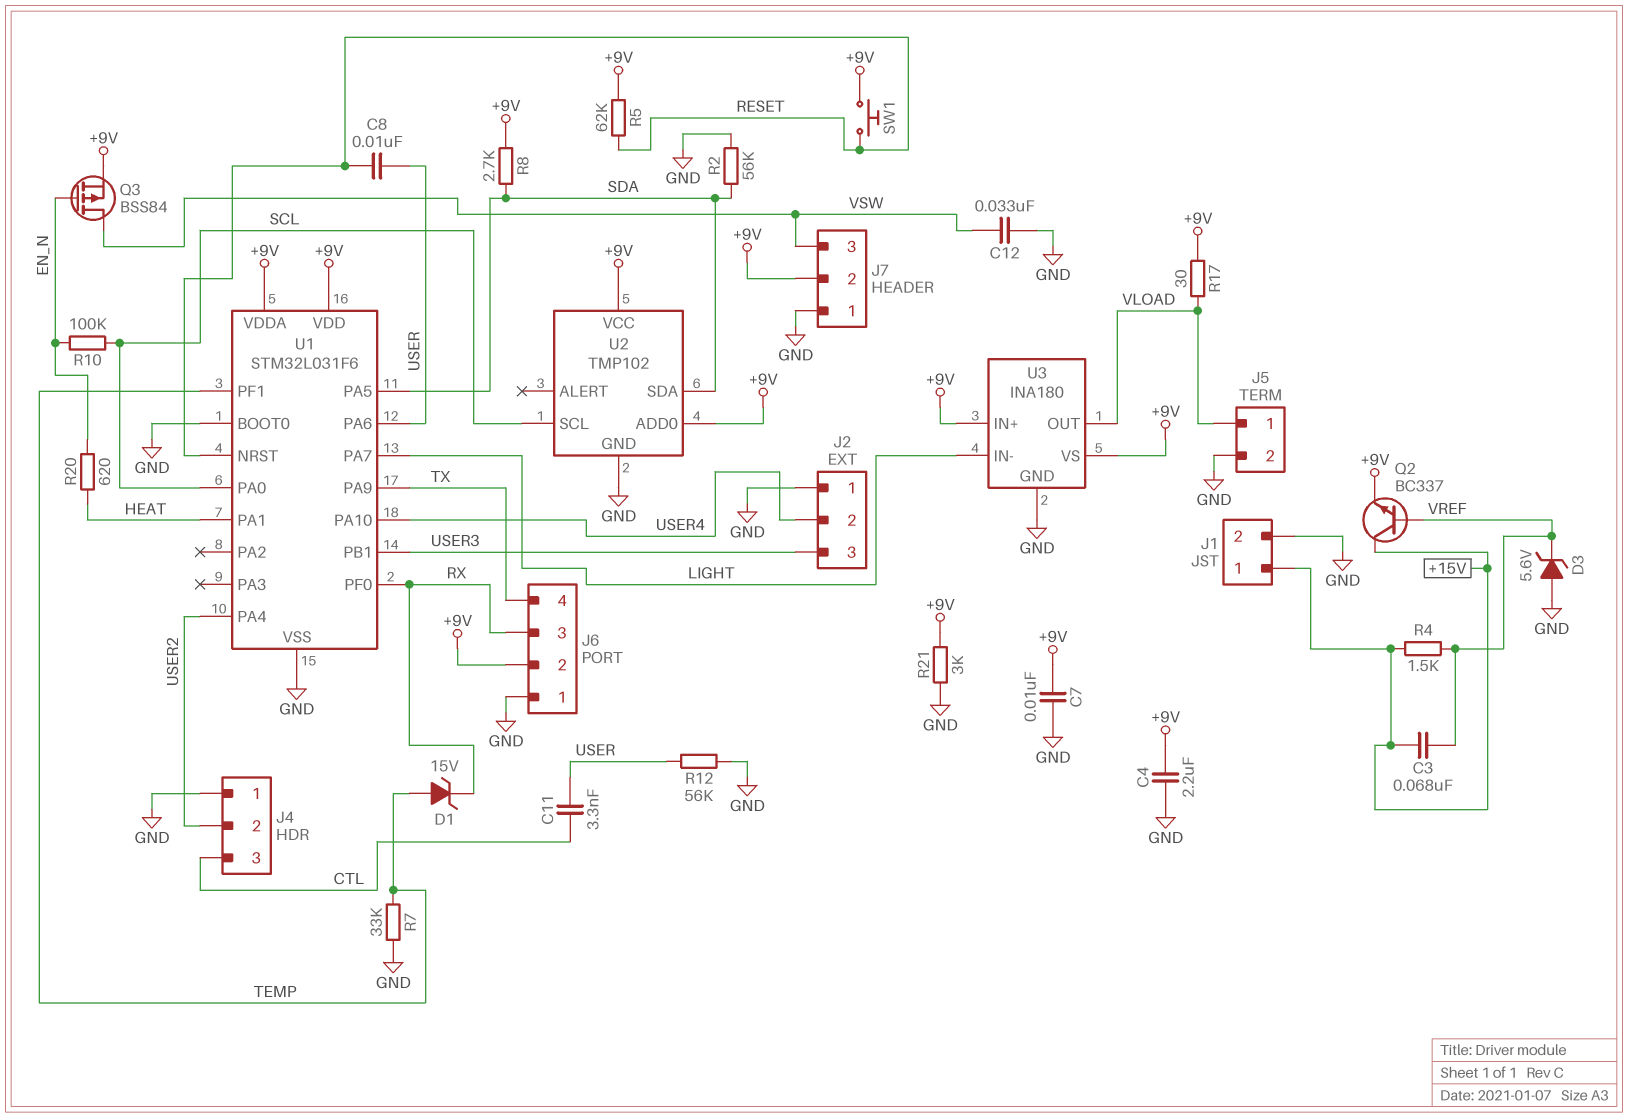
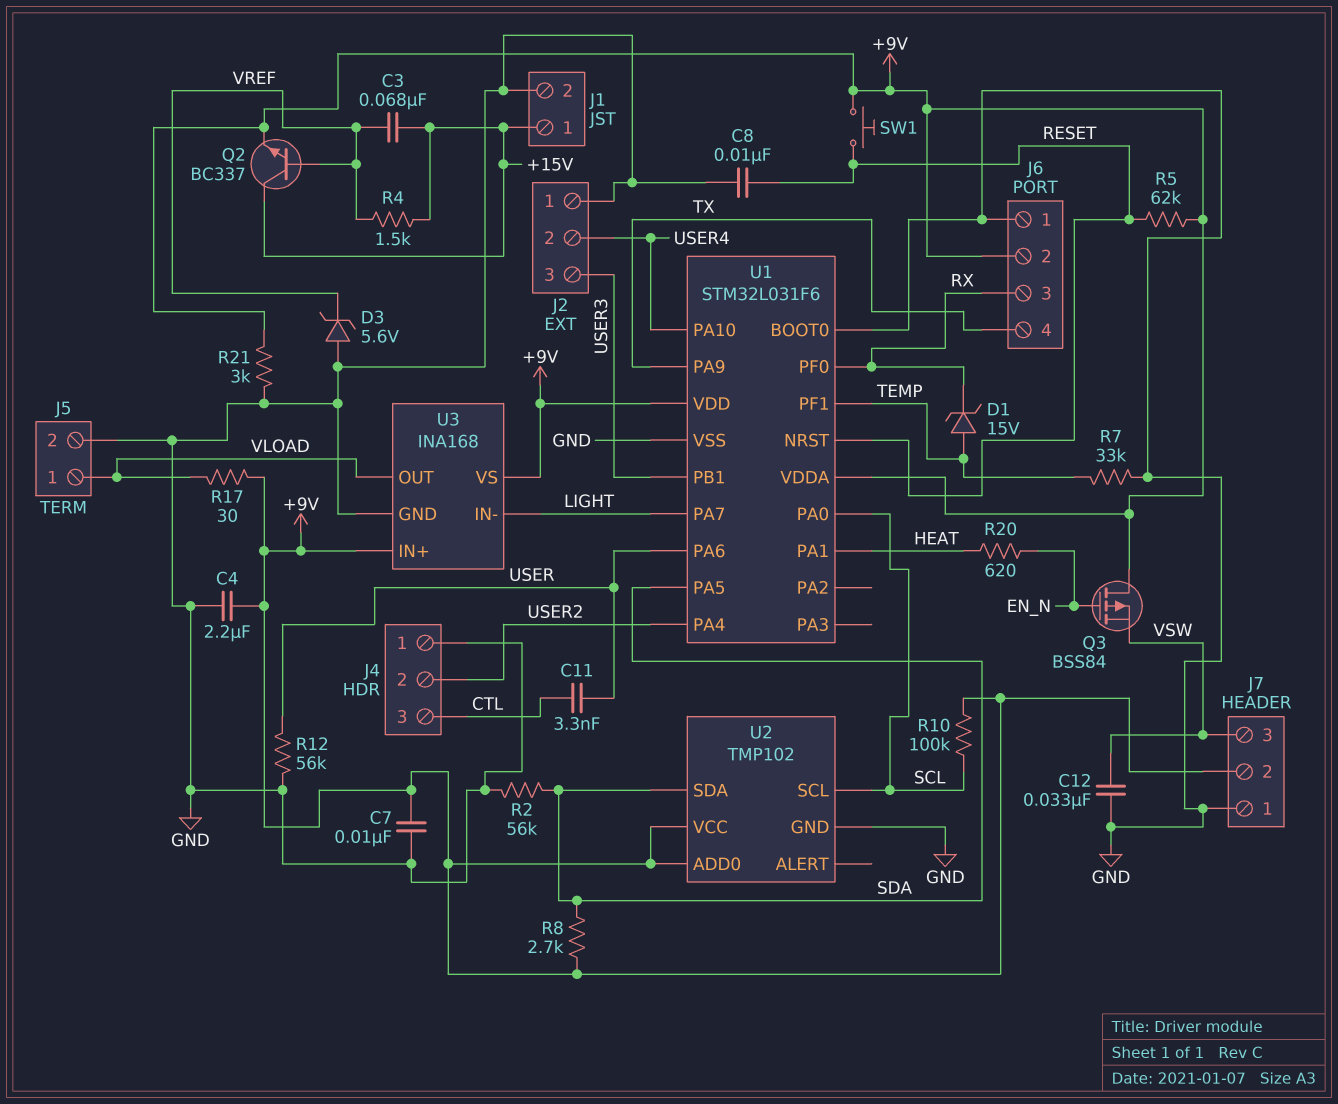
C8: 10nF (RESET, USER) -> 10nF (GND, RESET)
Q3: PMOS BSS84 (G EN_N, D VSW, S +9V) -> PMOS BSS84 (G EN_N, D +9V, S VSW)
R10: 100k (EN_N, SCL) -> 100k (+9V, SCL)
U3: INA180 -> INA168

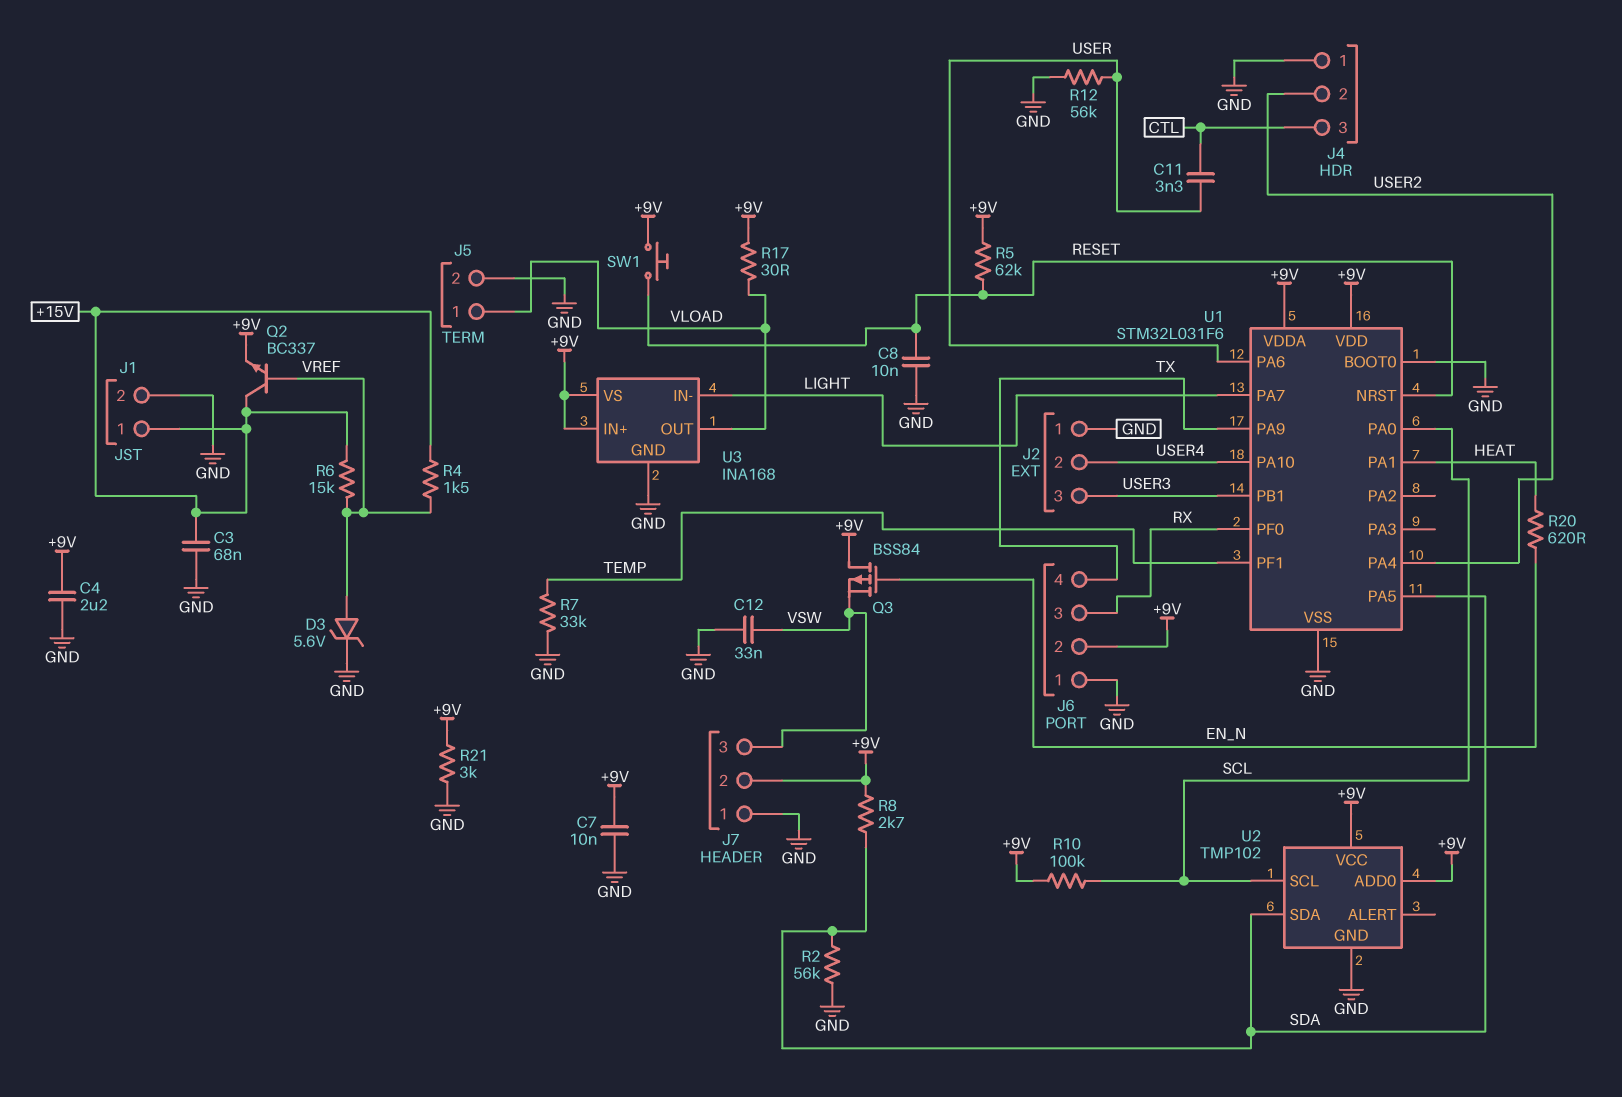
C3: 68nF (+15V, VREF) -> 68nF (+15V, GND)
D1: zener 15V (A TEMP, K RX) -> none
D3: zener 5.6V (A GND, K VREF) -> zener 5.6V (A VREF, K GND)
R6: none -> 15k (+15V, VREF)

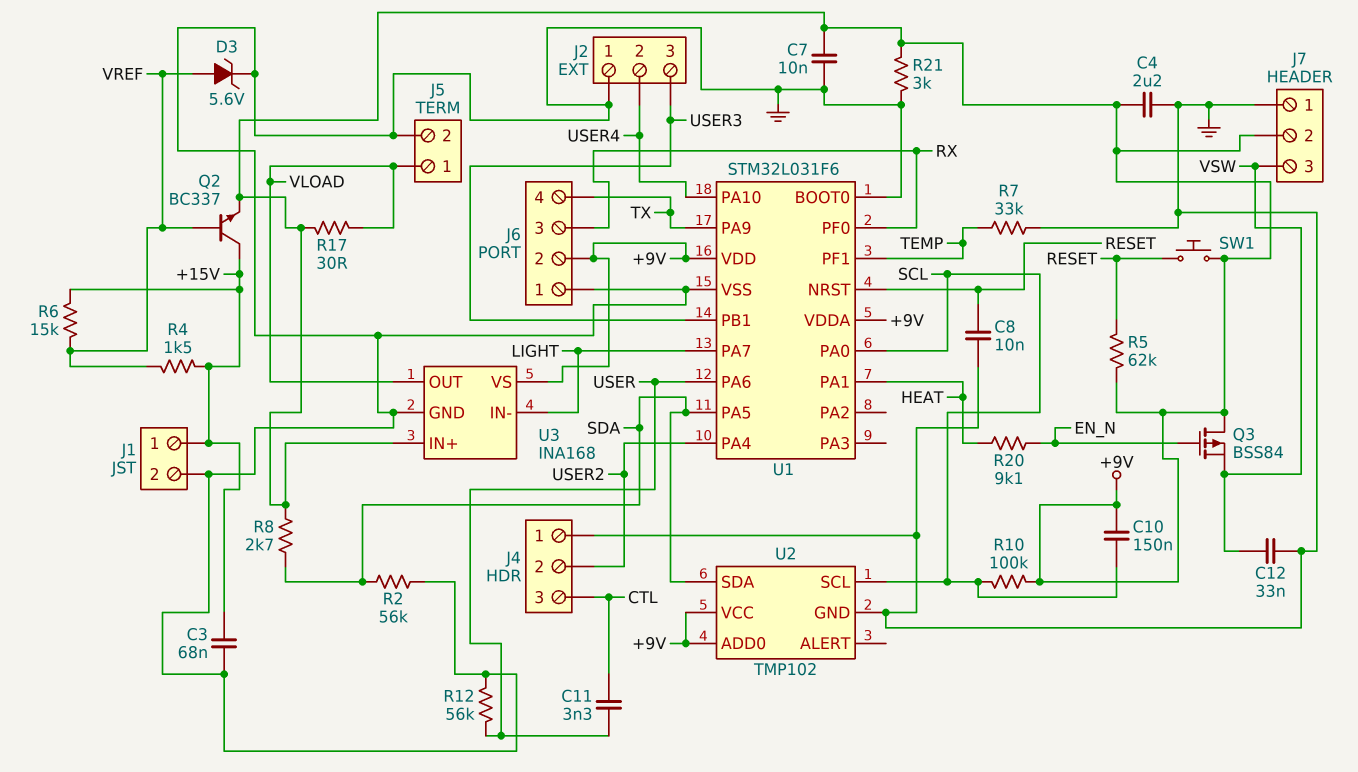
C10: none -> 150nF (+9V, SCL)
R20: 620 (EN_N, HEAT) -> 9.1k (EN_N, HEAT)

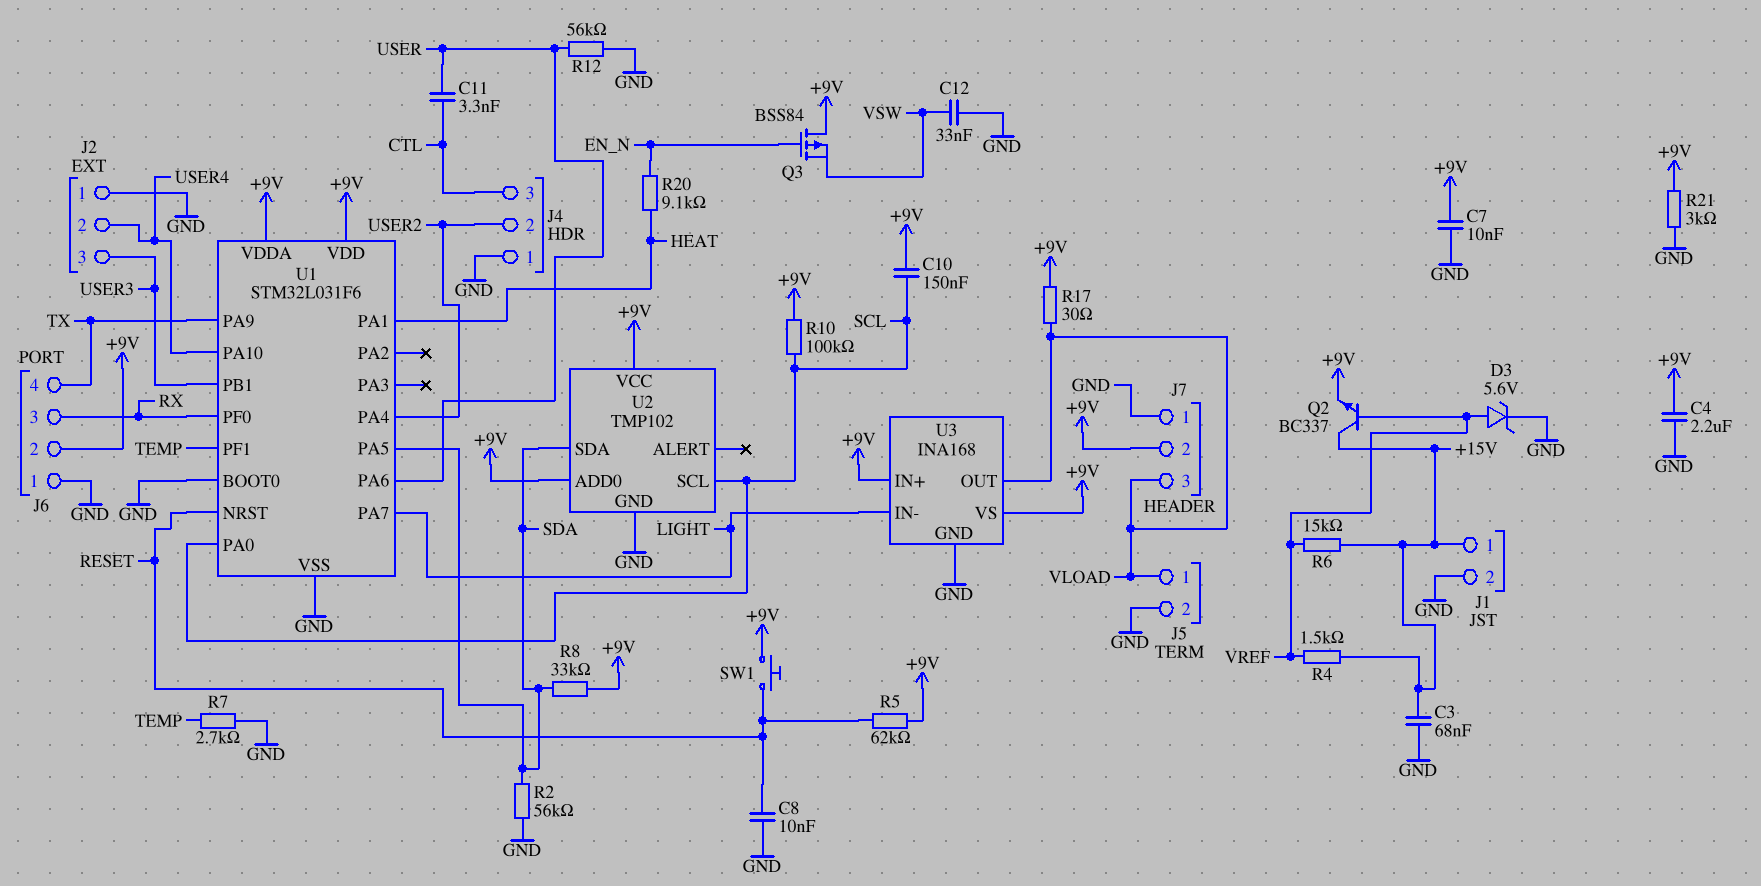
J7 pin 3: VSW -> VLOAD
R7: 33k (GND, TEMP) -> 2.7k (GND, TEMP)
R8: 2.7k (+9V, SDA) -> 33k (+9V, SDA)

